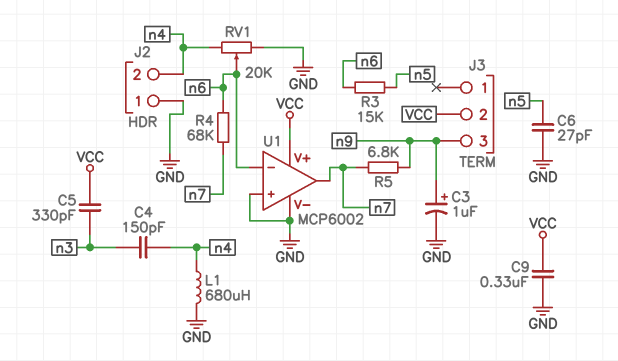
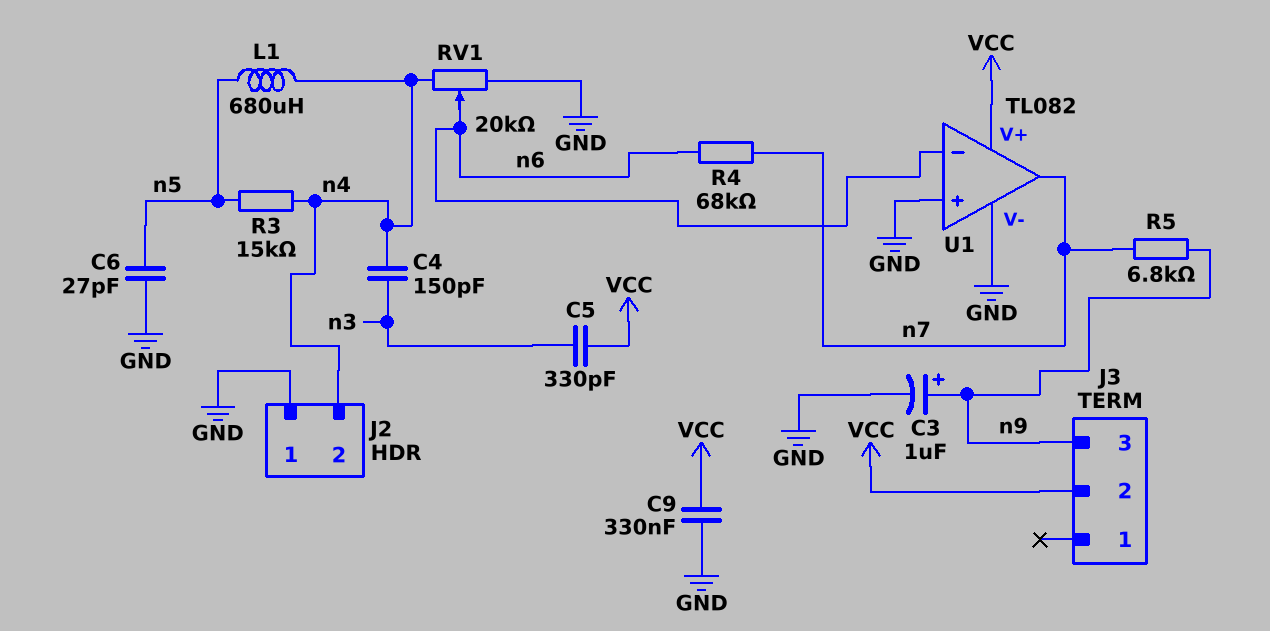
L1: 680uH (GND, n4) -> 680uH (n4, n5)
R3: 15k (n5, n6) -> 15k (n4, n5)
U1: MCP6002 -> TL082

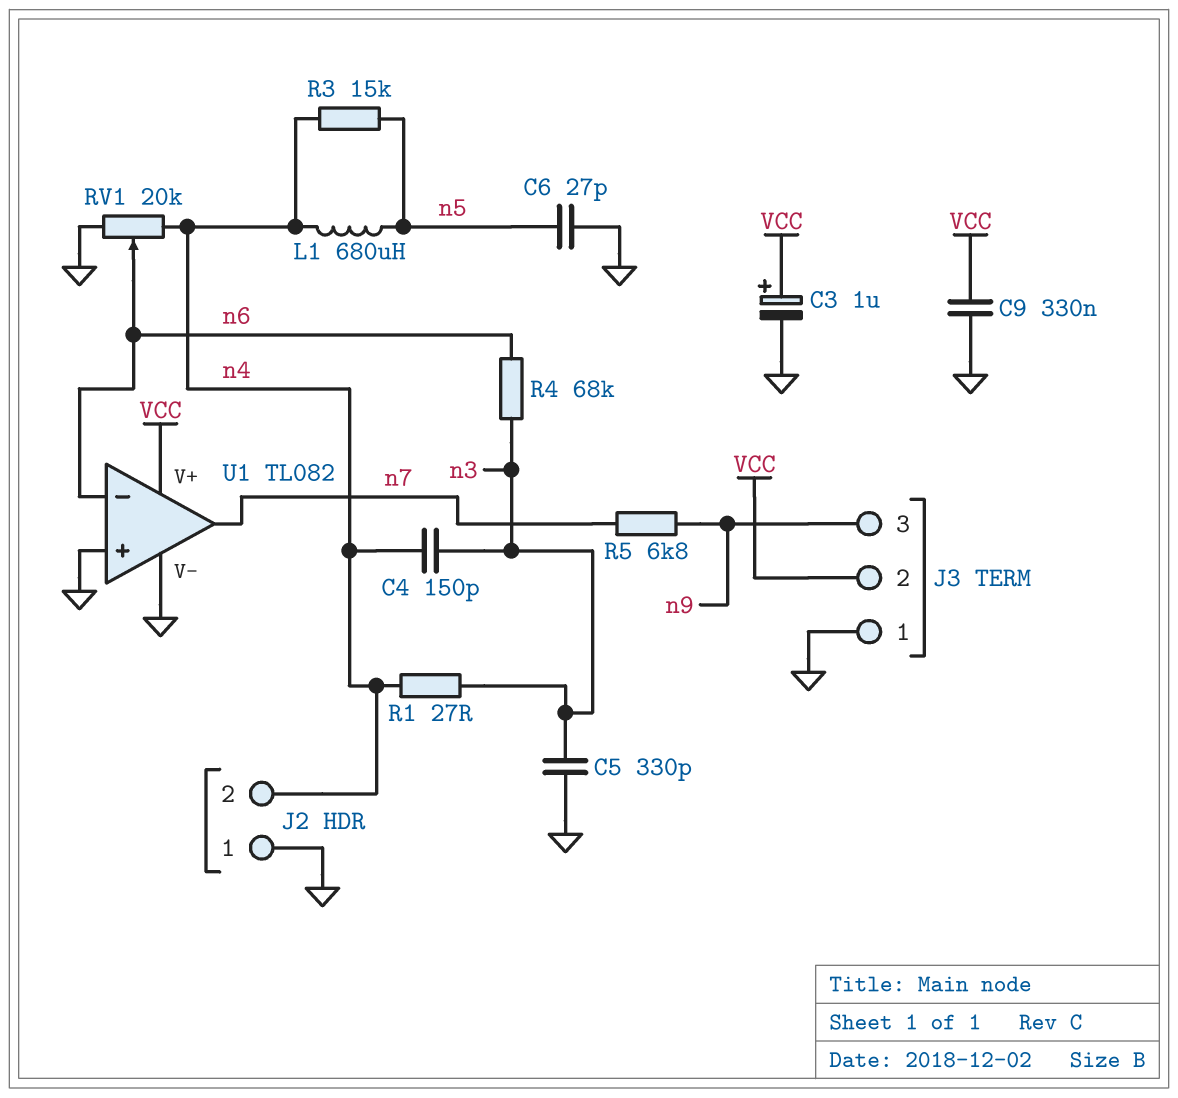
C3: 1uF (plus n9, minus GND) -> 1uF (plus VCC, minus GND)
C5: 330pF (VCC, n3) -> 330pF (GND, n3)
J3 pin 1: none -> GND
R1: none -> 27 (n3, n4)
R4: 68k (n6, n7) -> 68k (n3, n6)

